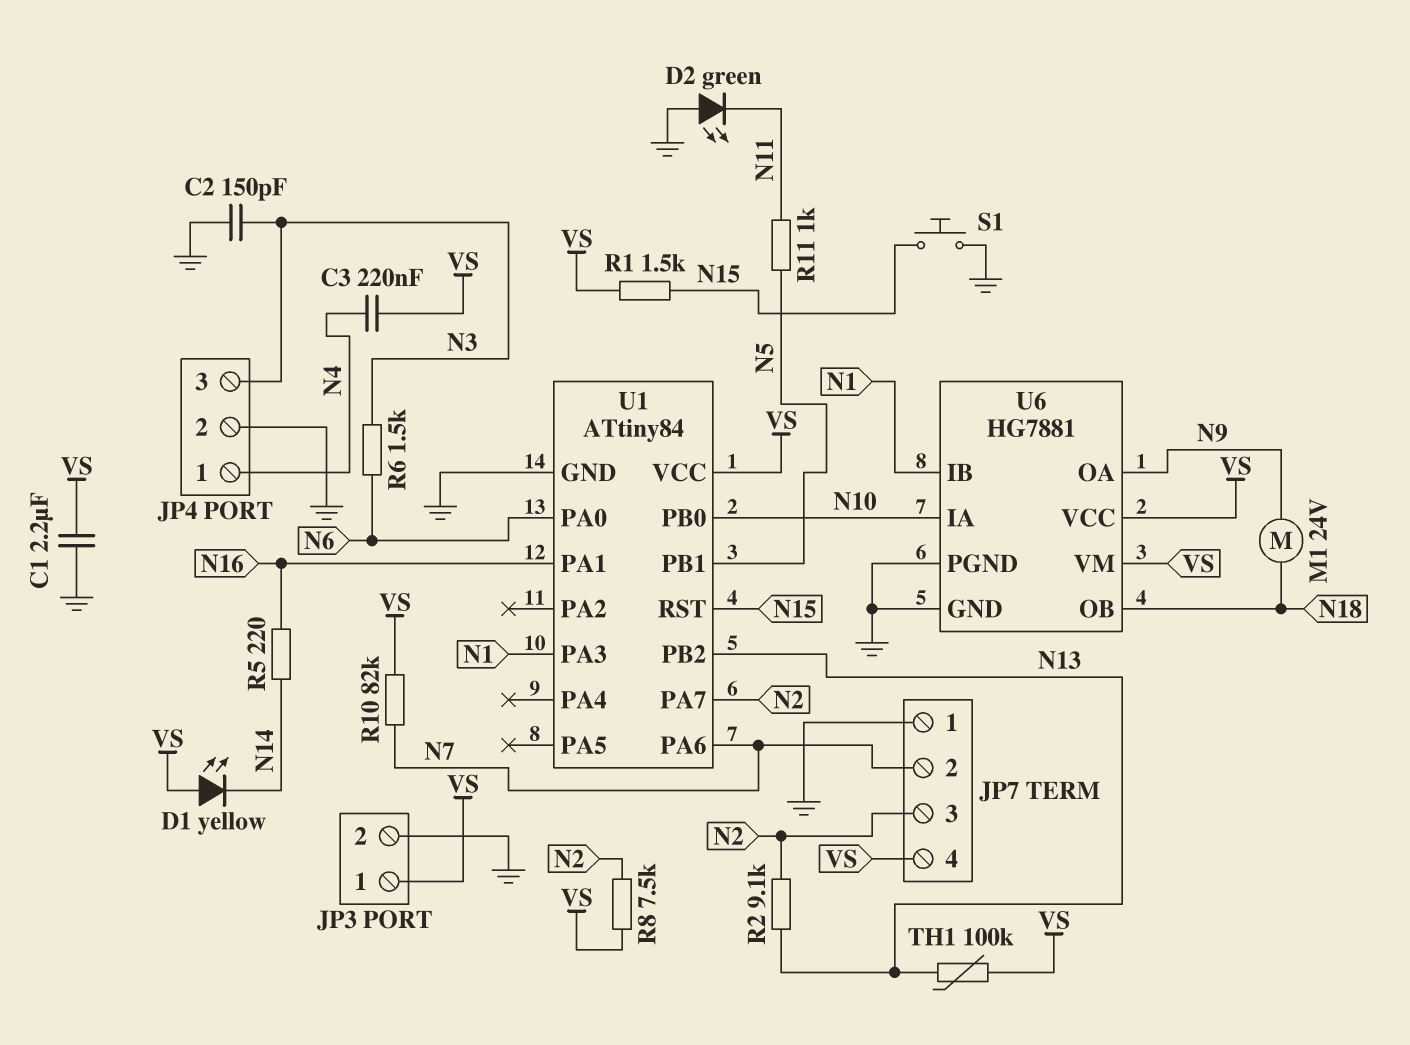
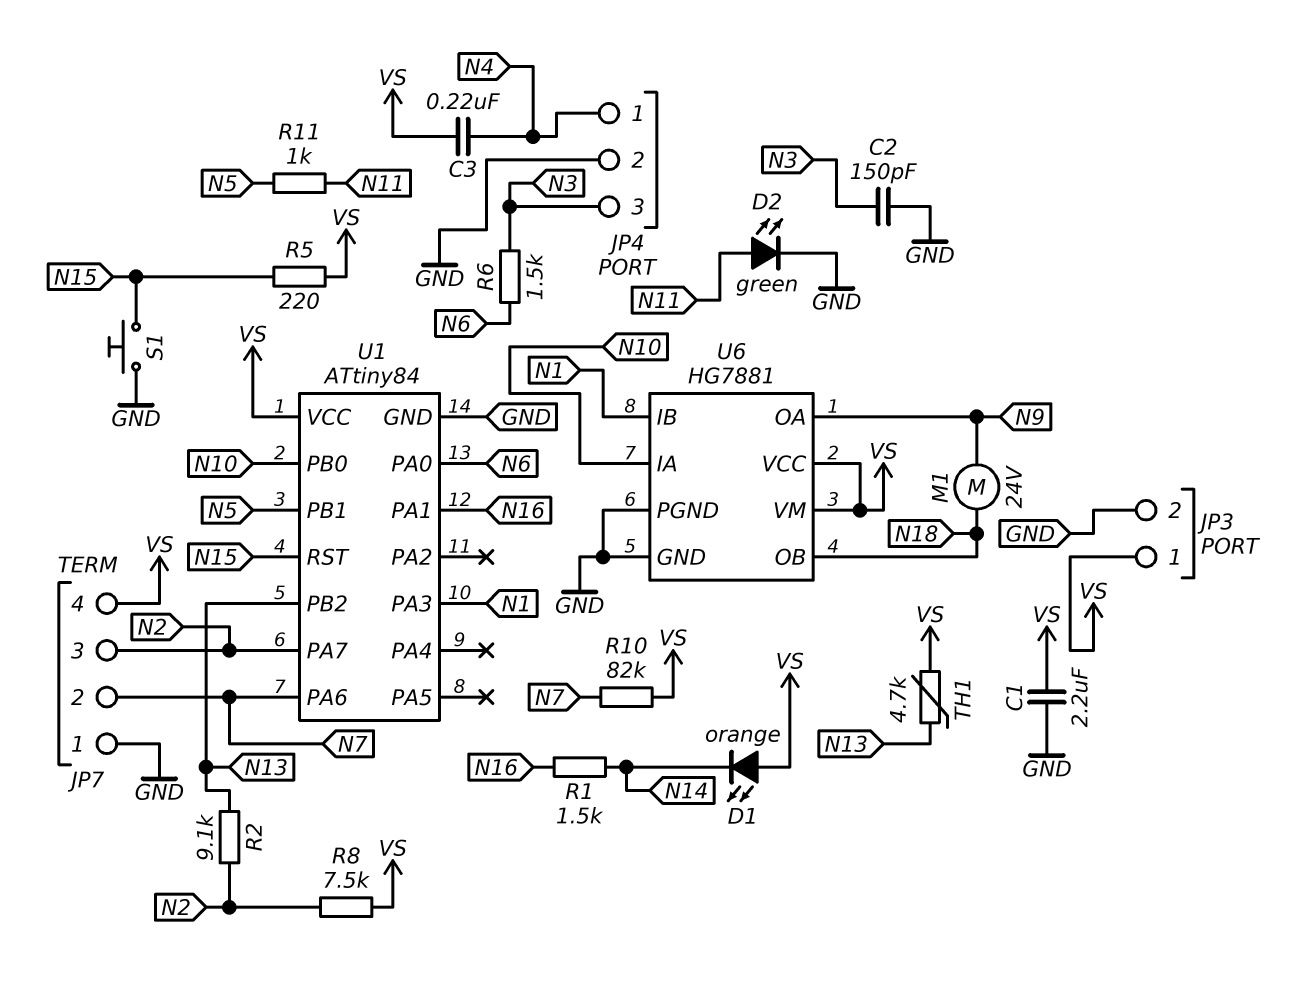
D1: LED yellow (A VS, K N14) -> LED orange (A VS, K N14)
D2: LED green (A GND, K N11) -> LED green (A N11, K GND)
R1: 1.5k (N15, VS) -> 1.5k (N14, N16)
R5: 220 (N14, N16) -> 220 (N15, VS)
TH1: 100k (N13, VS) -> 4.7k (N13, VS)

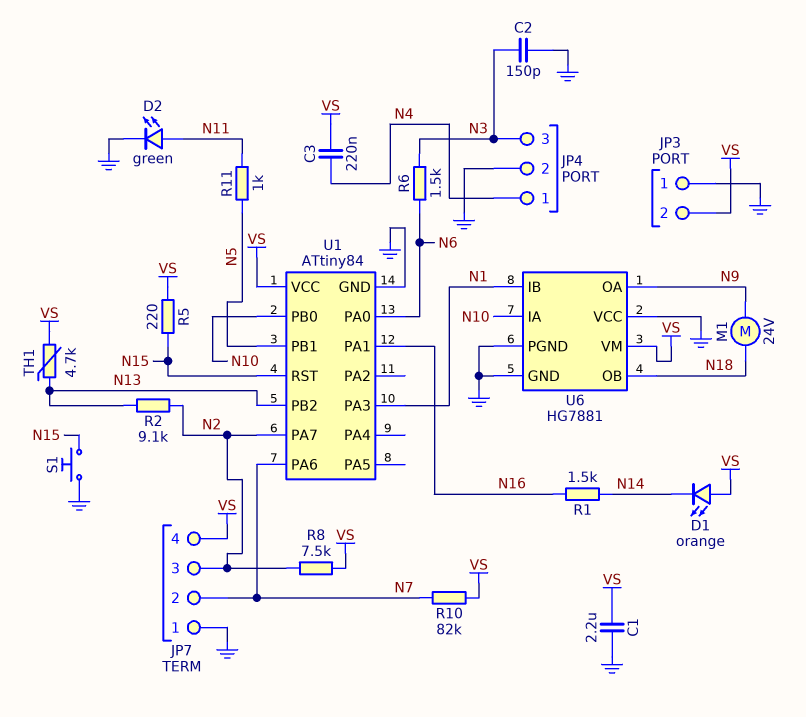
JP3 pin 1: VS -> GND
JP3 pin 2: GND -> VS
U6 pin VCC: VS -> GND

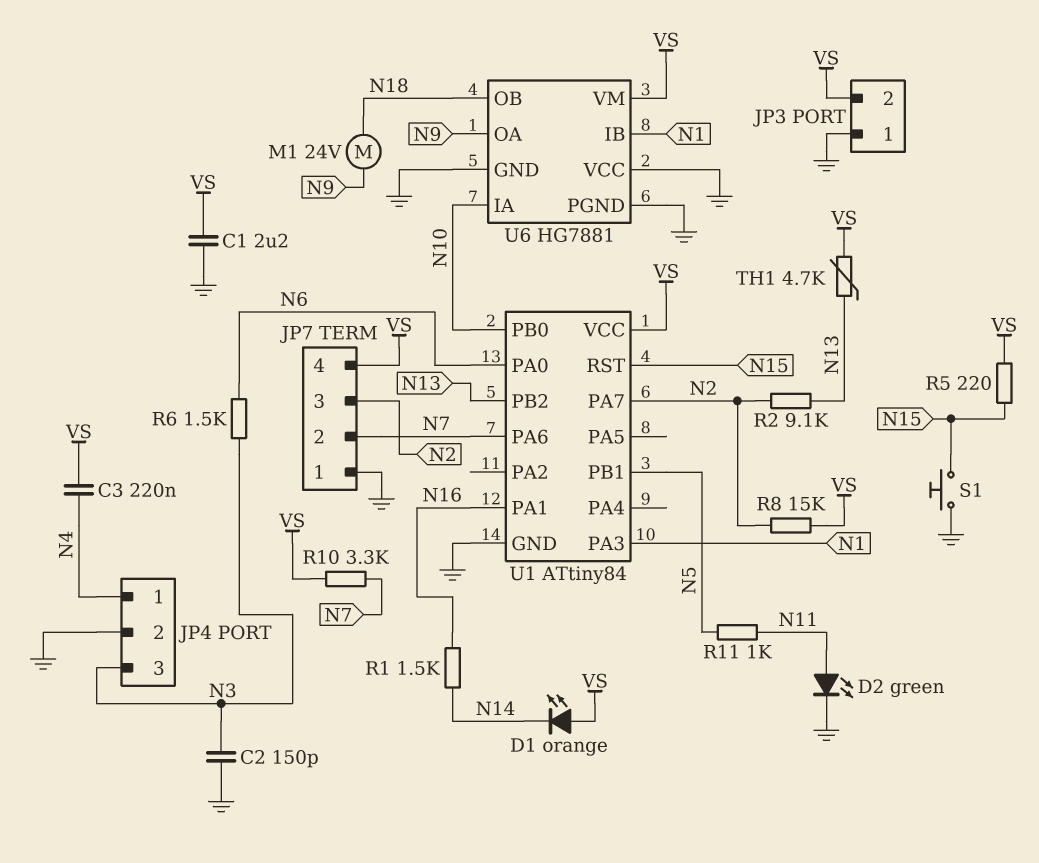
R8: 7.5k (N2, VS) -> 15k (N2, VS)
R10: 82k (N7, VS) -> 3.3k (N7, VS)

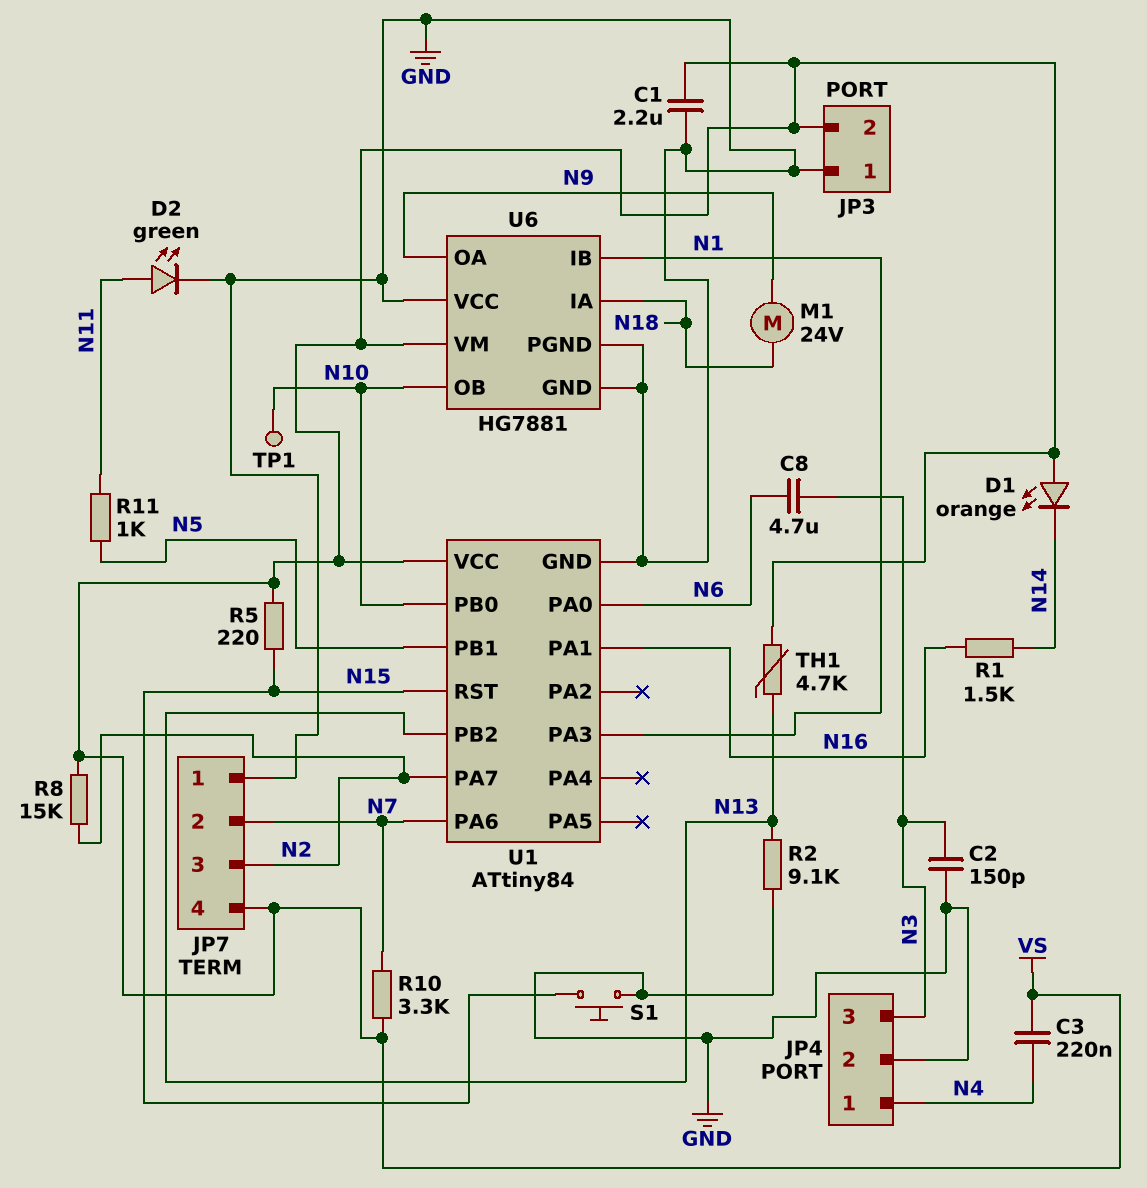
C8: none -> 4.7uF (N3, N6)
R2: 9.1k (N2, N13) -> 9.1k (GND, N13)
R6: 1.5k (N3, N6) -> none
TP1: none -> test point (N10)
U6 pin IA: N10 -> N18
U6 pin OB: N18 -> N10

